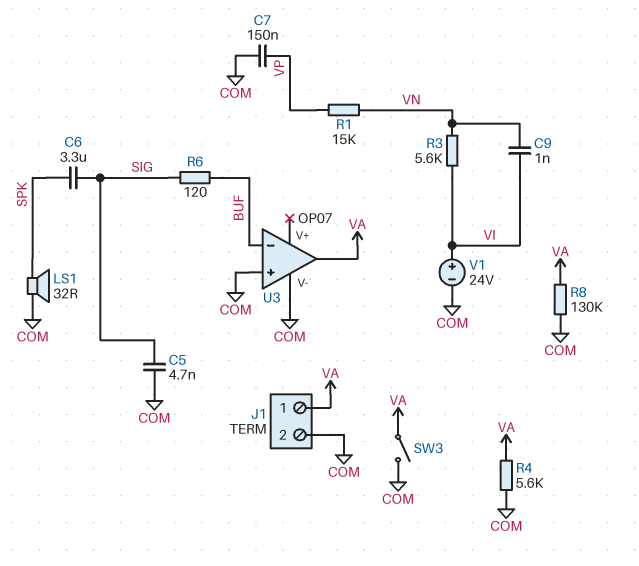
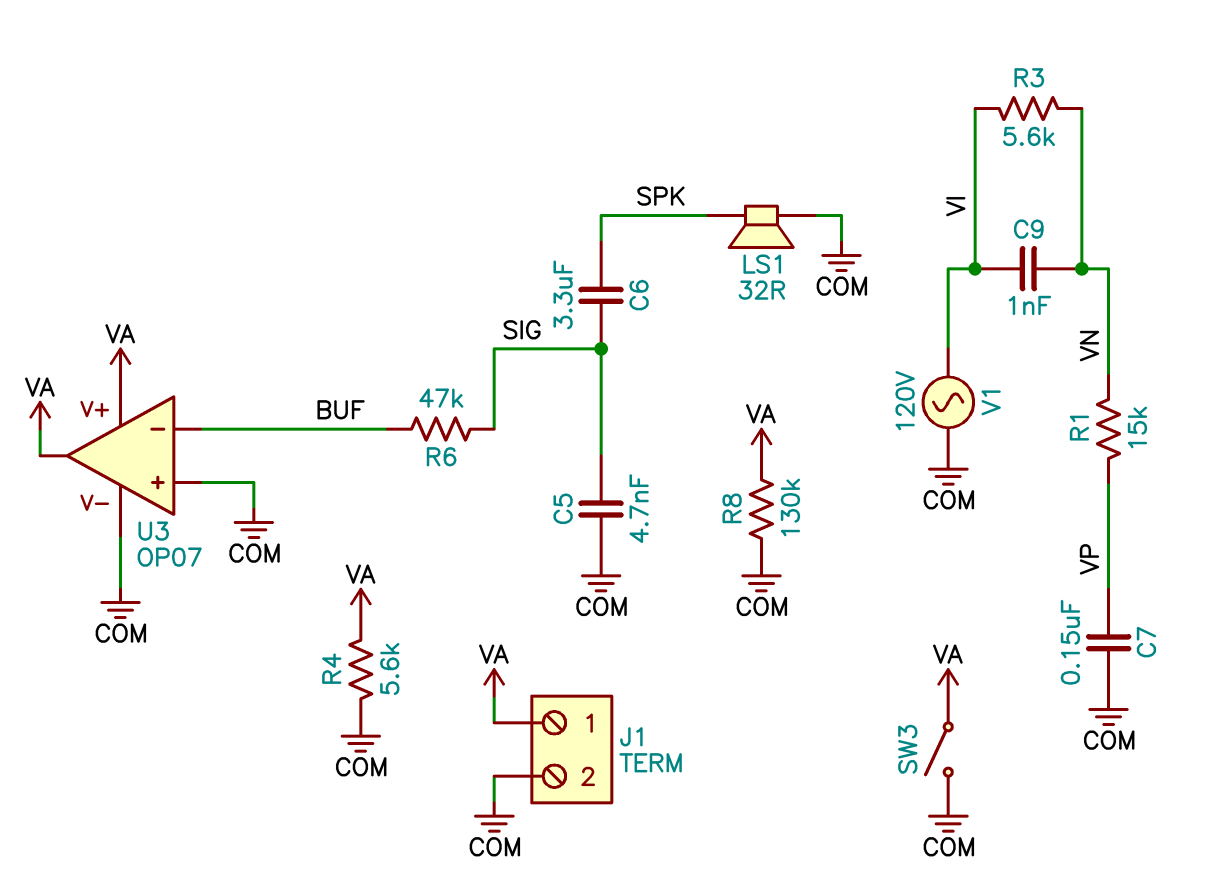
R6: 120 (BUF, SIG) -> 47k (BUF, SIG)
U3 pin V+: none -> VA
V1: 24V (plus VI, minus COM) -> AC 120V (COM, VI)

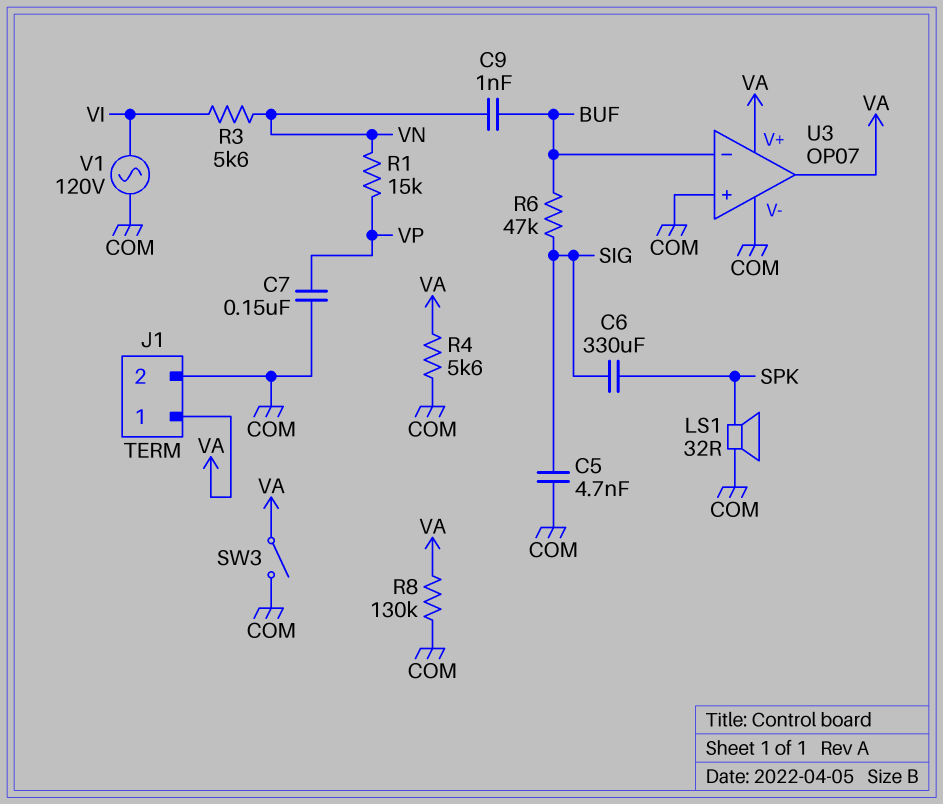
C6: 3.3uF (SIG, SPK) -> 330uF (SIG, SPK)
C9: 1nF (VI, VN) -> 1nF (BUF, VN)

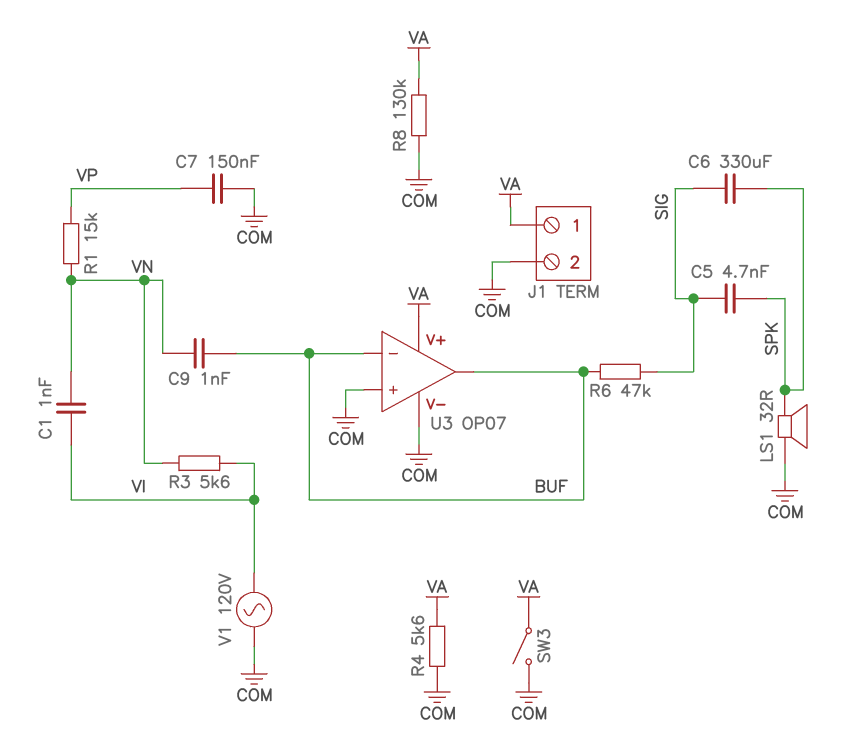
C1: none -> 1nF (VI, VN)
C5: 4.7nF (COM, SIG) -> 4.7nF (SIG, SPK)
U3 pin out: VA -> BUF

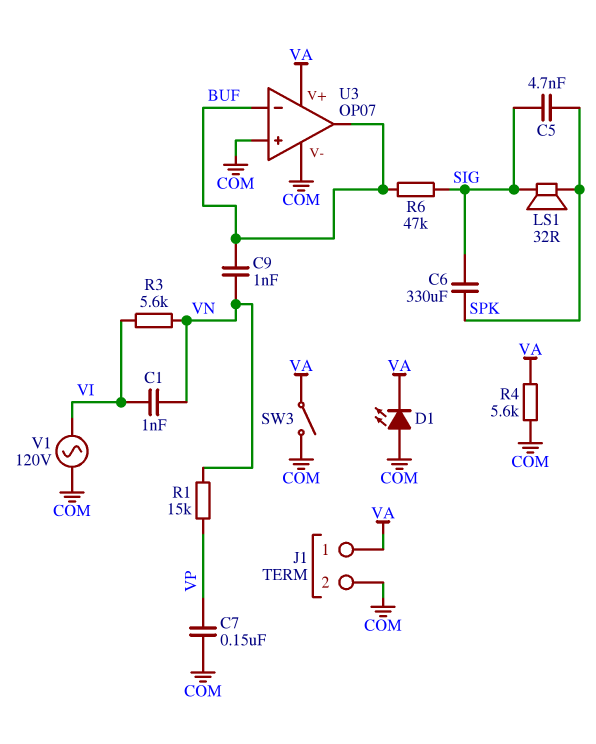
D1: none -> LED (A COM, K VA)
LS1: speaker 32R (COM, SPK) -> speaker 32R (SIG, SPK)
R8: 130k (COM, VA) -> none

